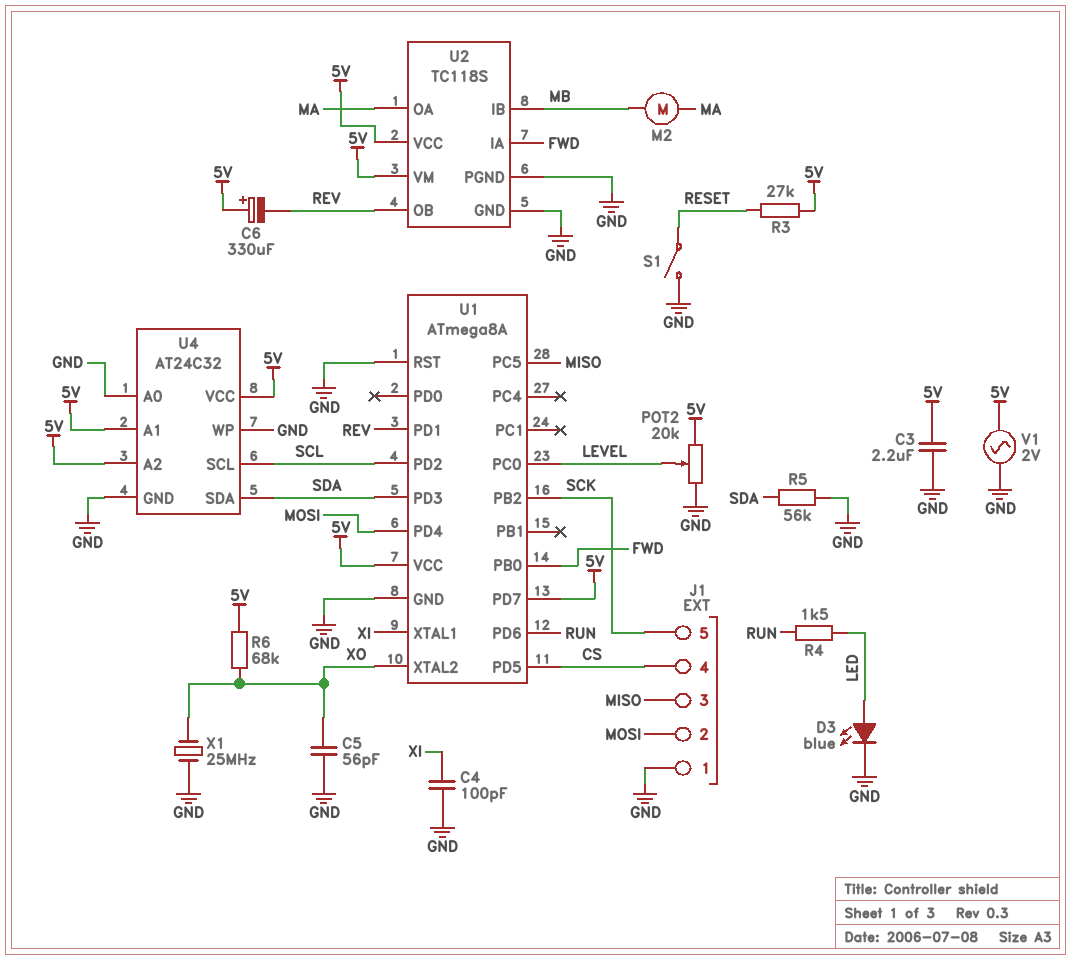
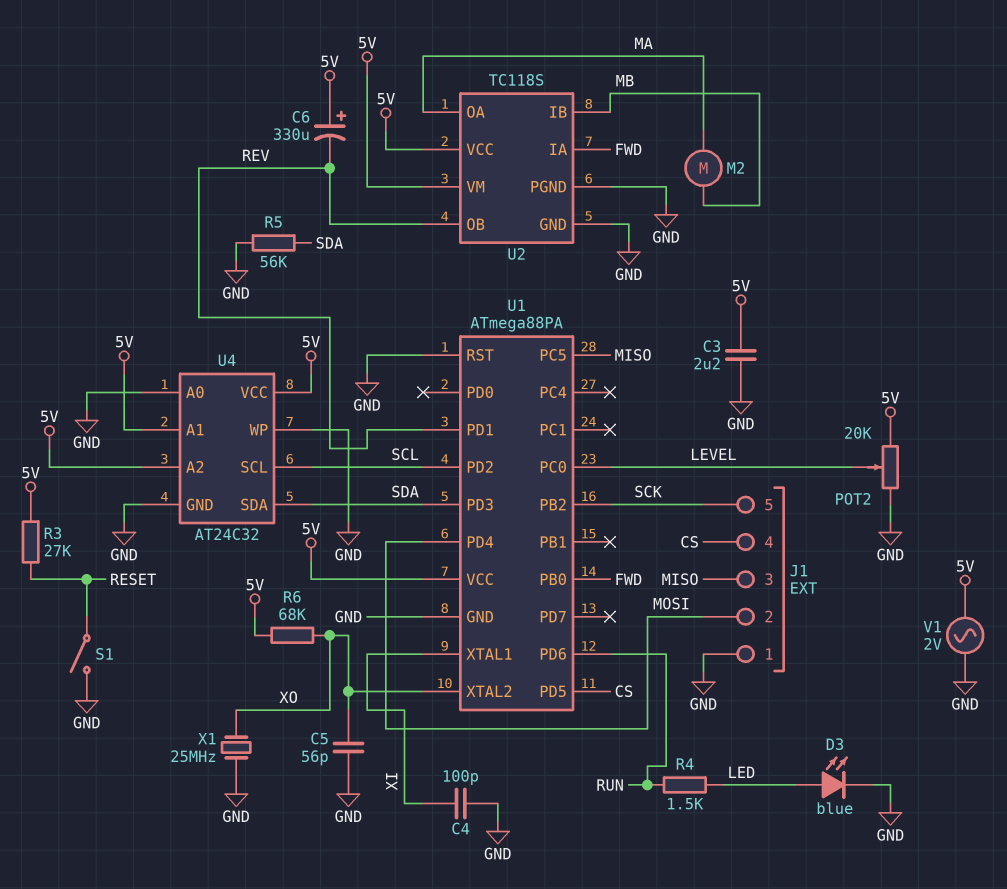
U1: ATmega8A -> ATmega88PA
U1 pin PD7: 5V -> none

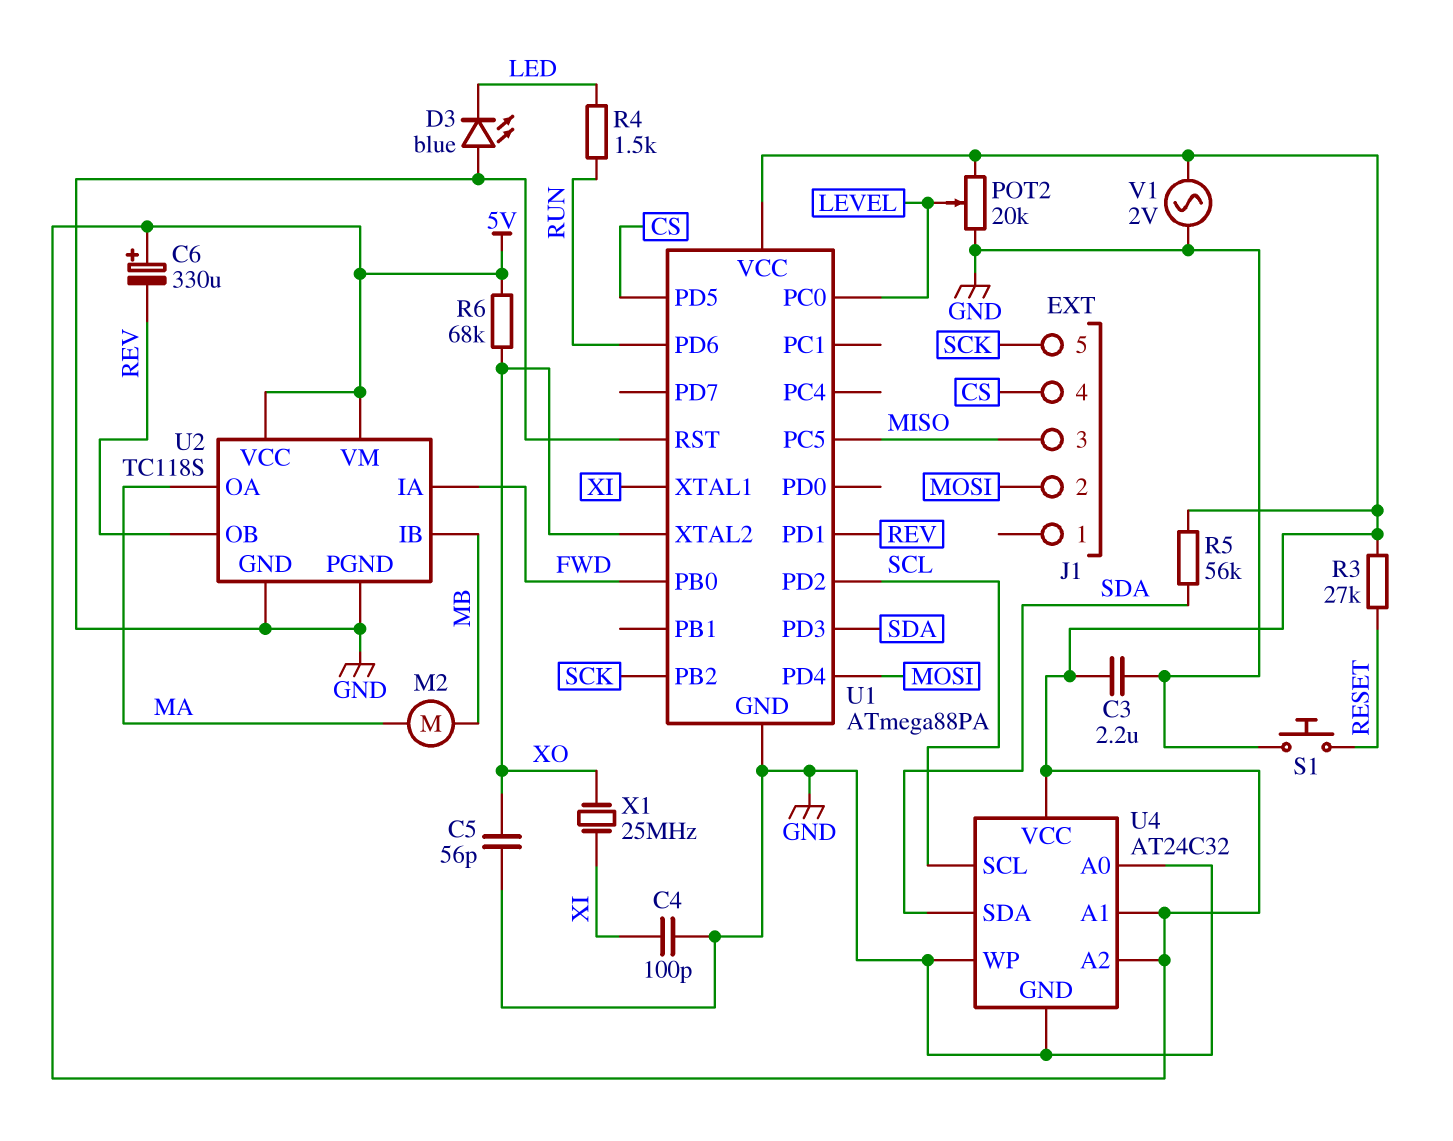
D3: LED blue (A LED, K GND) -> LED blue (A GND, K LED)
J1 pin 1: GND -> none
R5: 56k (GND, SDA) -> 56k (5V, SDA)
S1: switch (GND, RESET) -> button (GND, RESET)
X1: 25MHz (GND, XO) -> 25MHz (XI, XO)

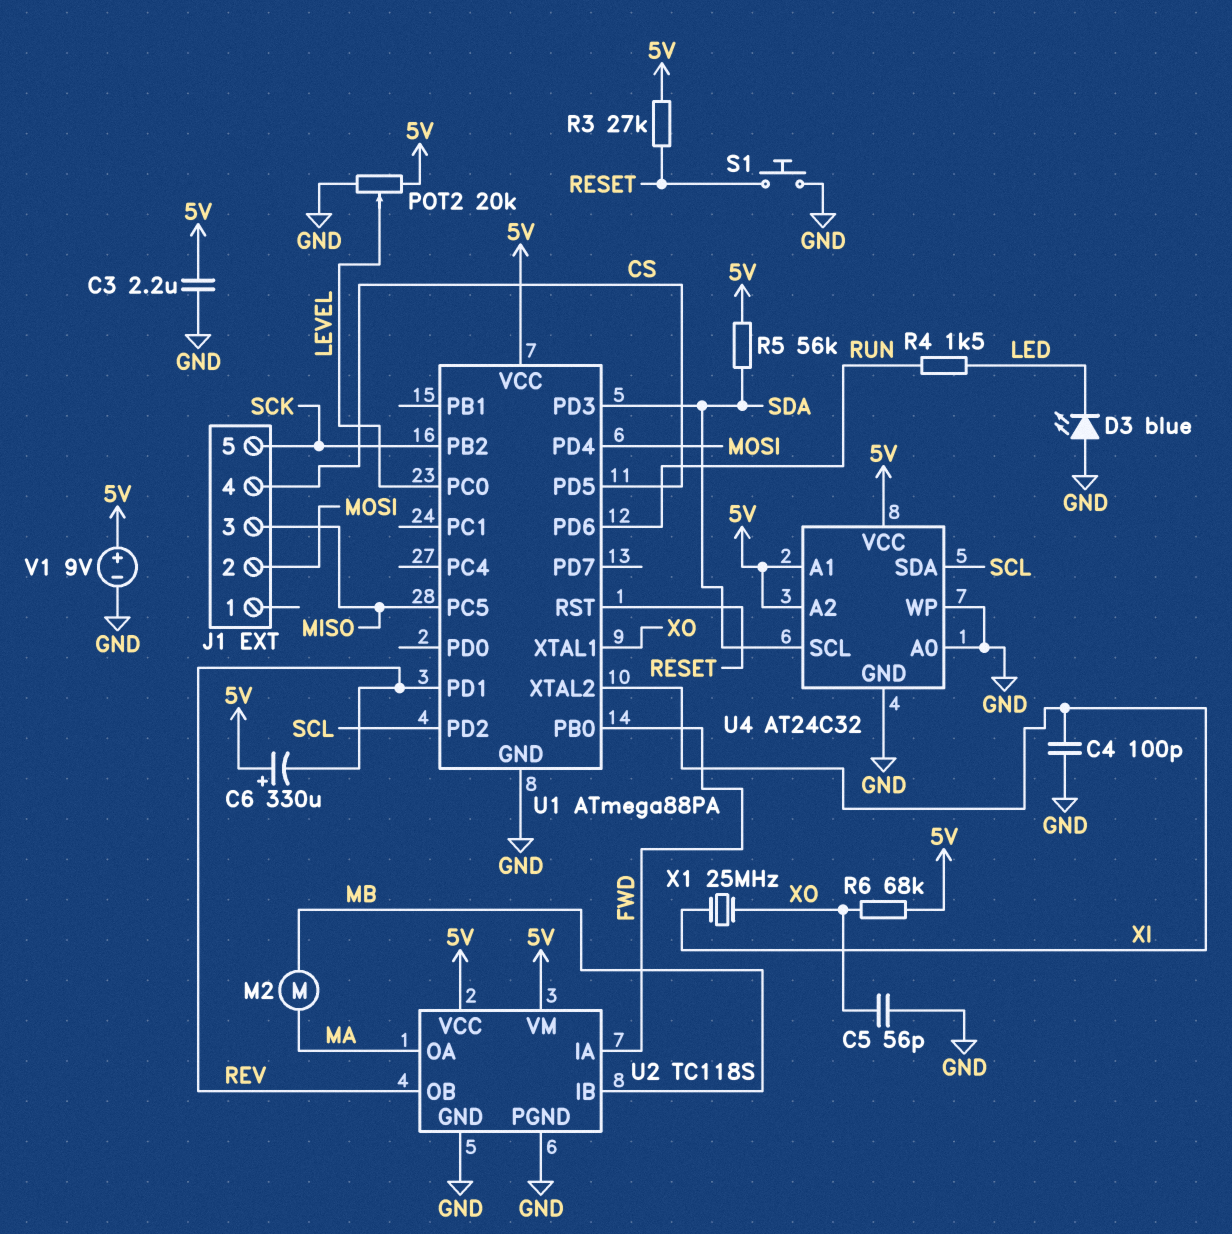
U1 pin RST: GND -> RESET
U1 pin XTAL1: XI -> XO
U1 pin XTAL2: XO -> XI
U4 pin SCL: SCL -> SDA
U4 pin SDA: SDA -> SCL
V1: AC 2V (5V, GND) -> 9V (plus 5V, minus GND)

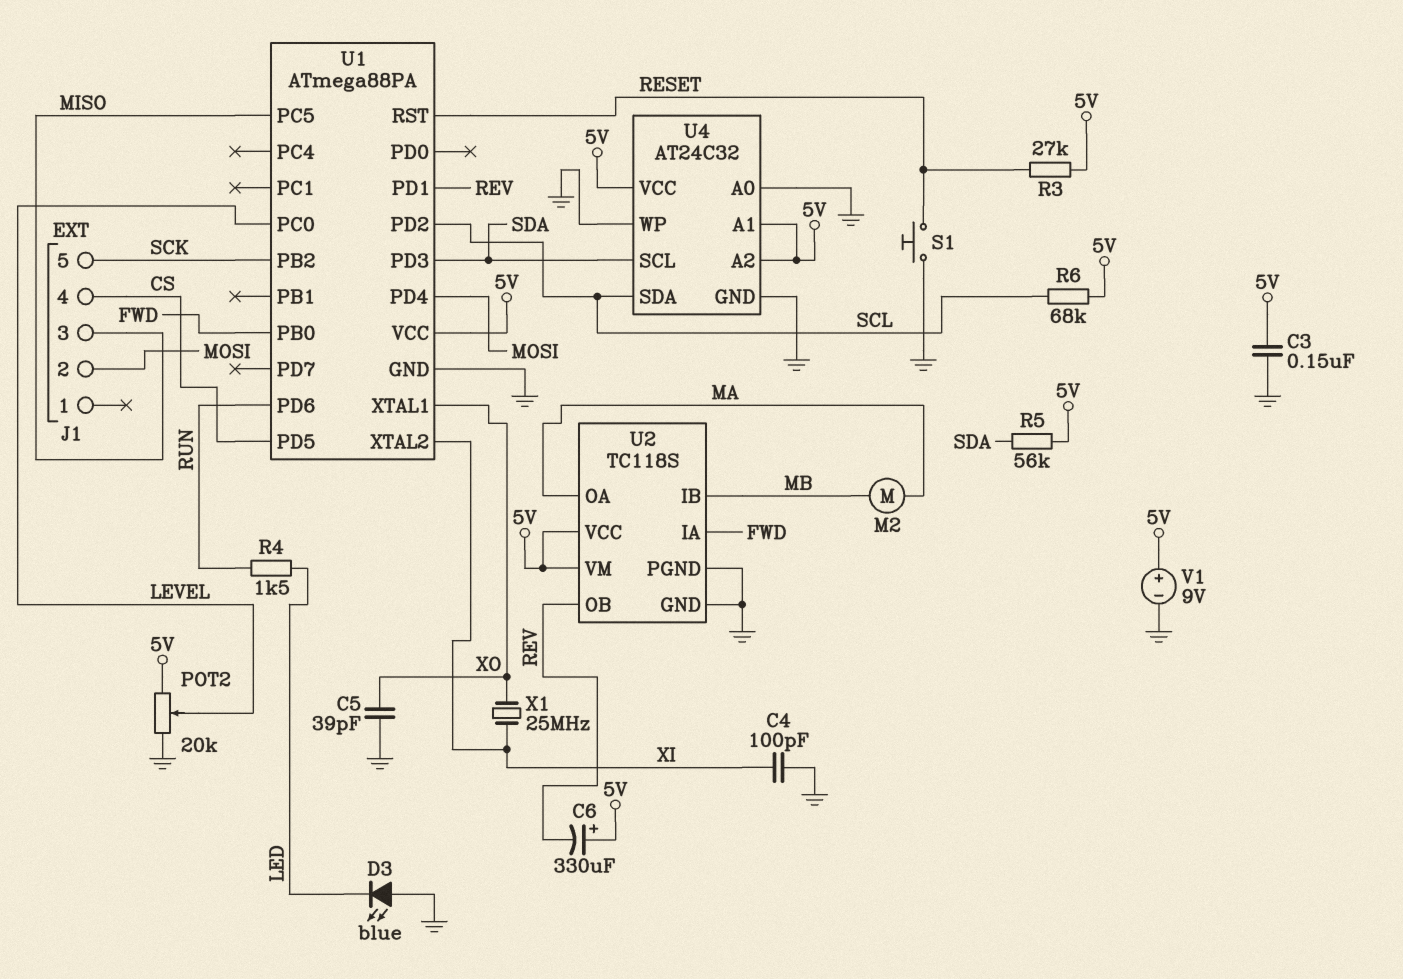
C3: 2.2uF (5V, GND) -> 150nF (5V, GND)
C5: 56pF (GND, XO) -> 39pF (GND, XO)
R6: 68k (5V, XO) -> 68k (5V, SCL)

